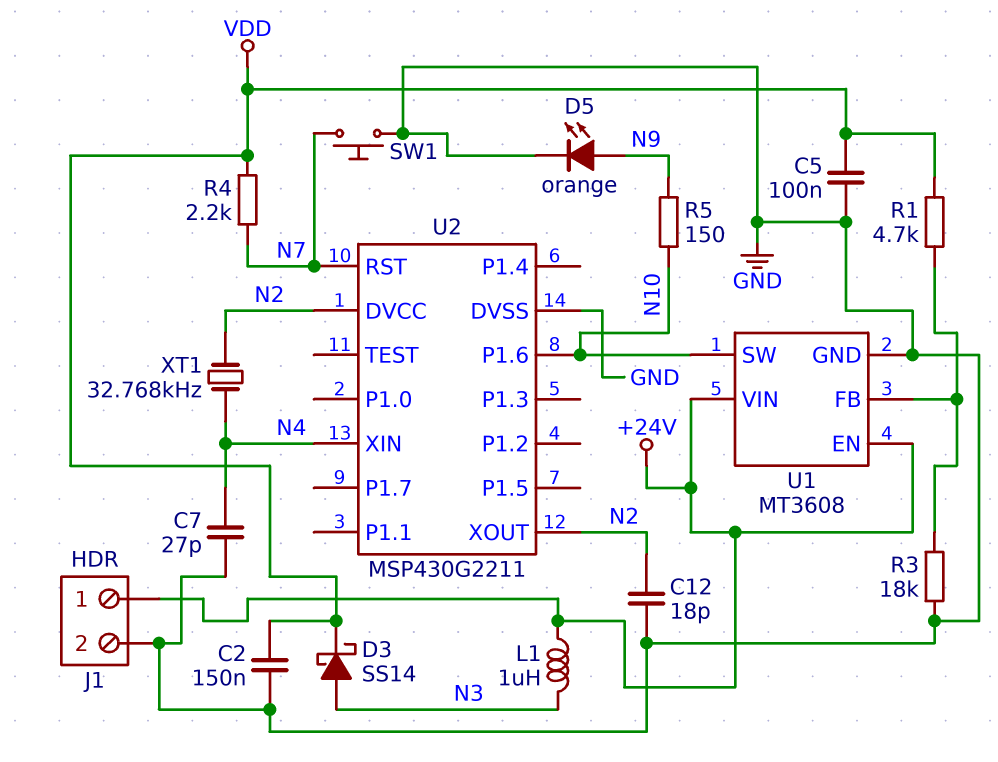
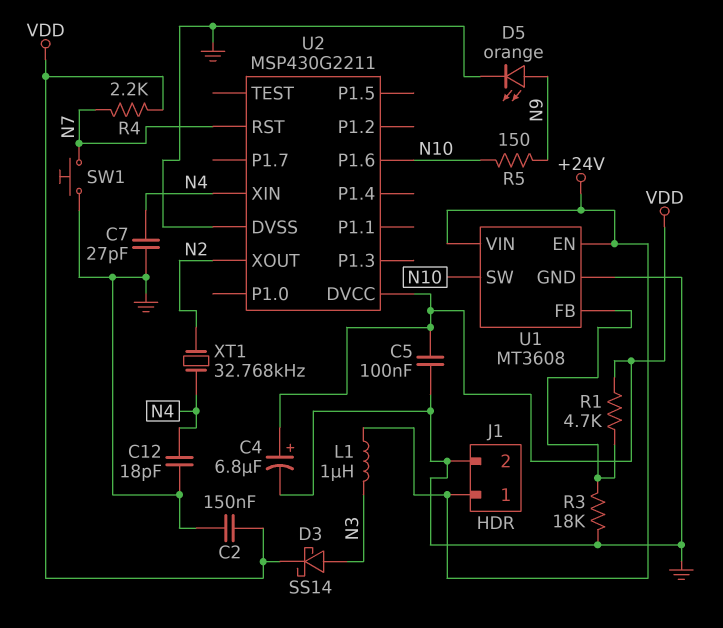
C4: none -> 6.8uF (plus VDD, minus GND)
C12: 18pF (GND, N2) -> 18pF (GND, N4)
U2 pin DVCC: N2 -> VDD

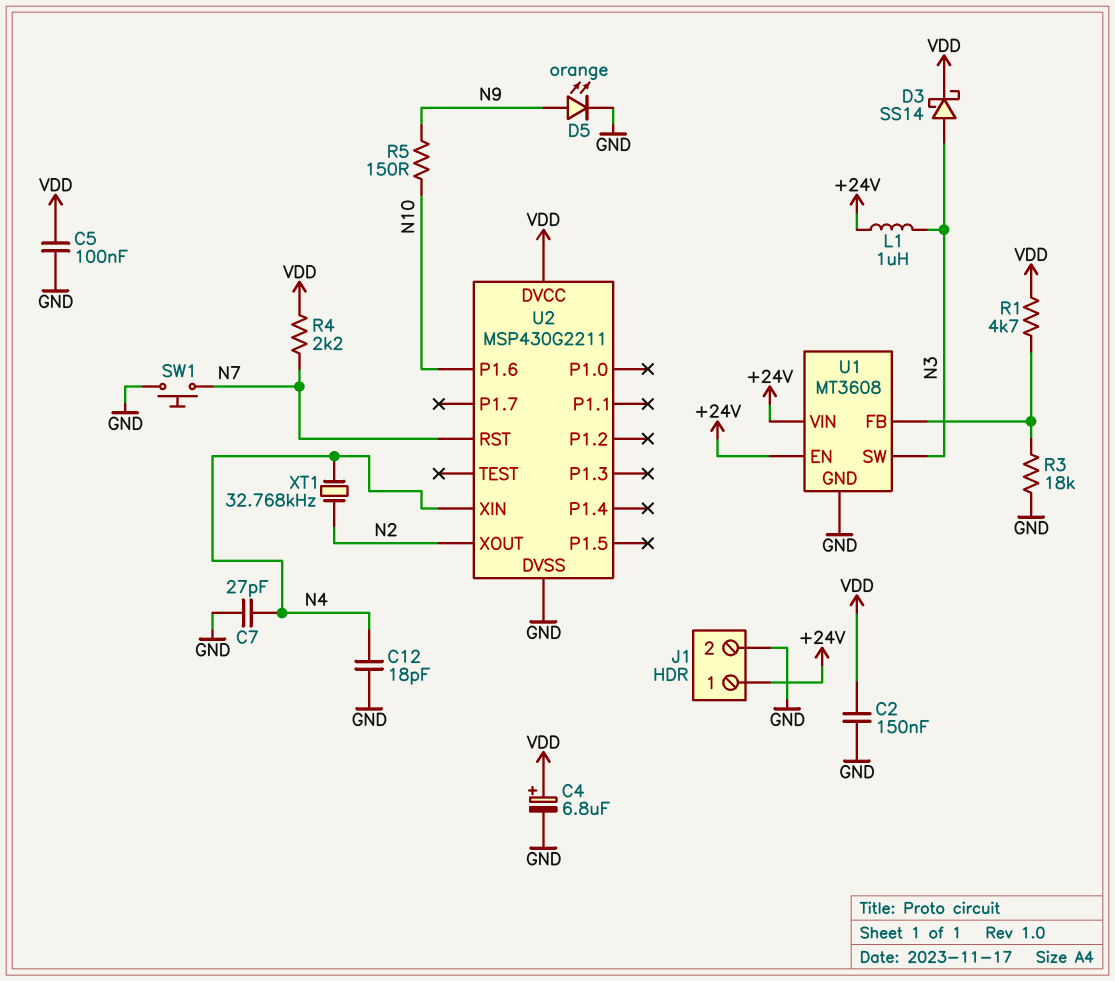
U1 pin SW: N10 -> N3

